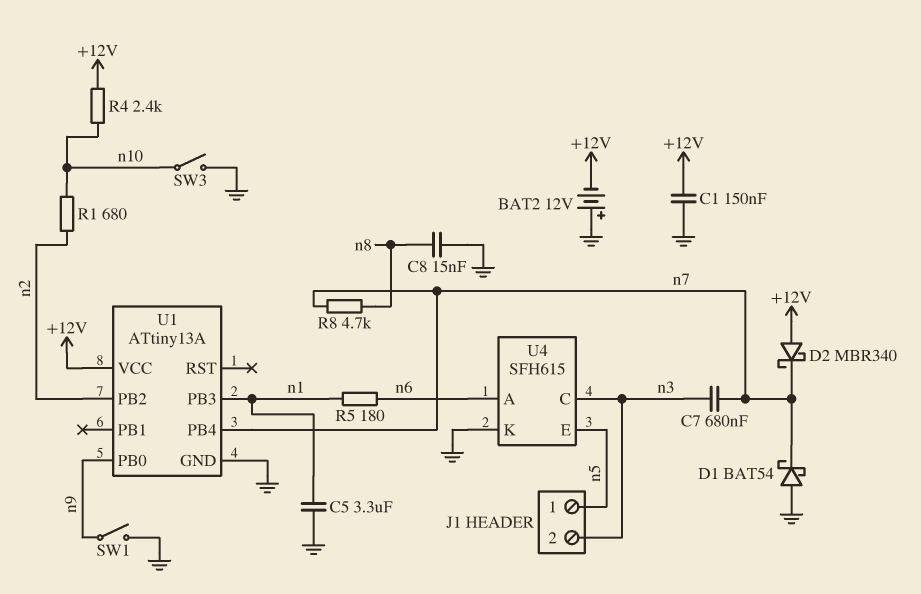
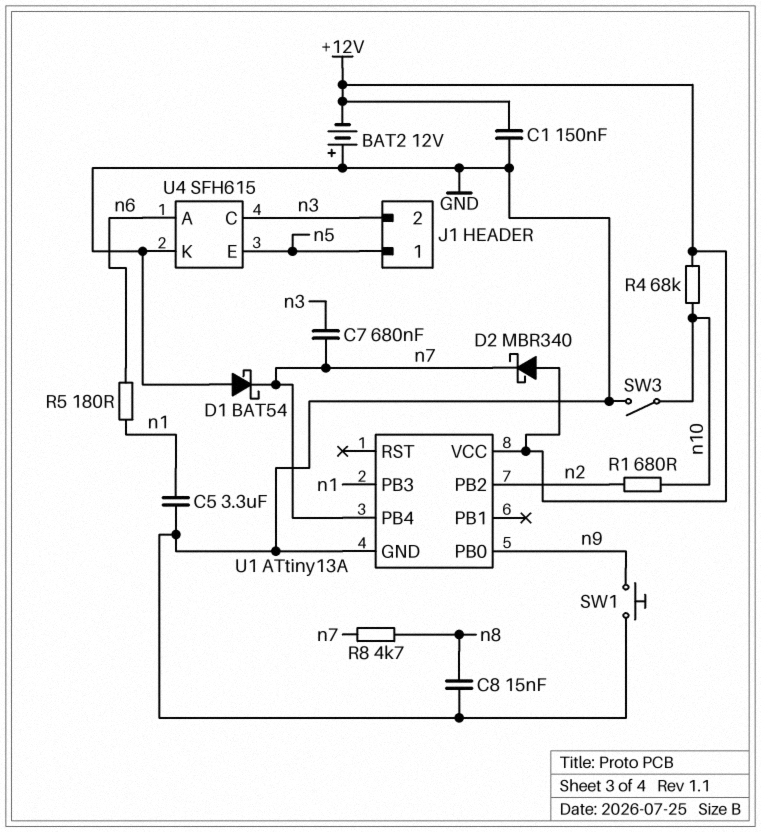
R4: 2.4k (+12V, n10) -> 68k (+12V, n10)
SW1: switch (GND, n9) -> button (GND, n9)

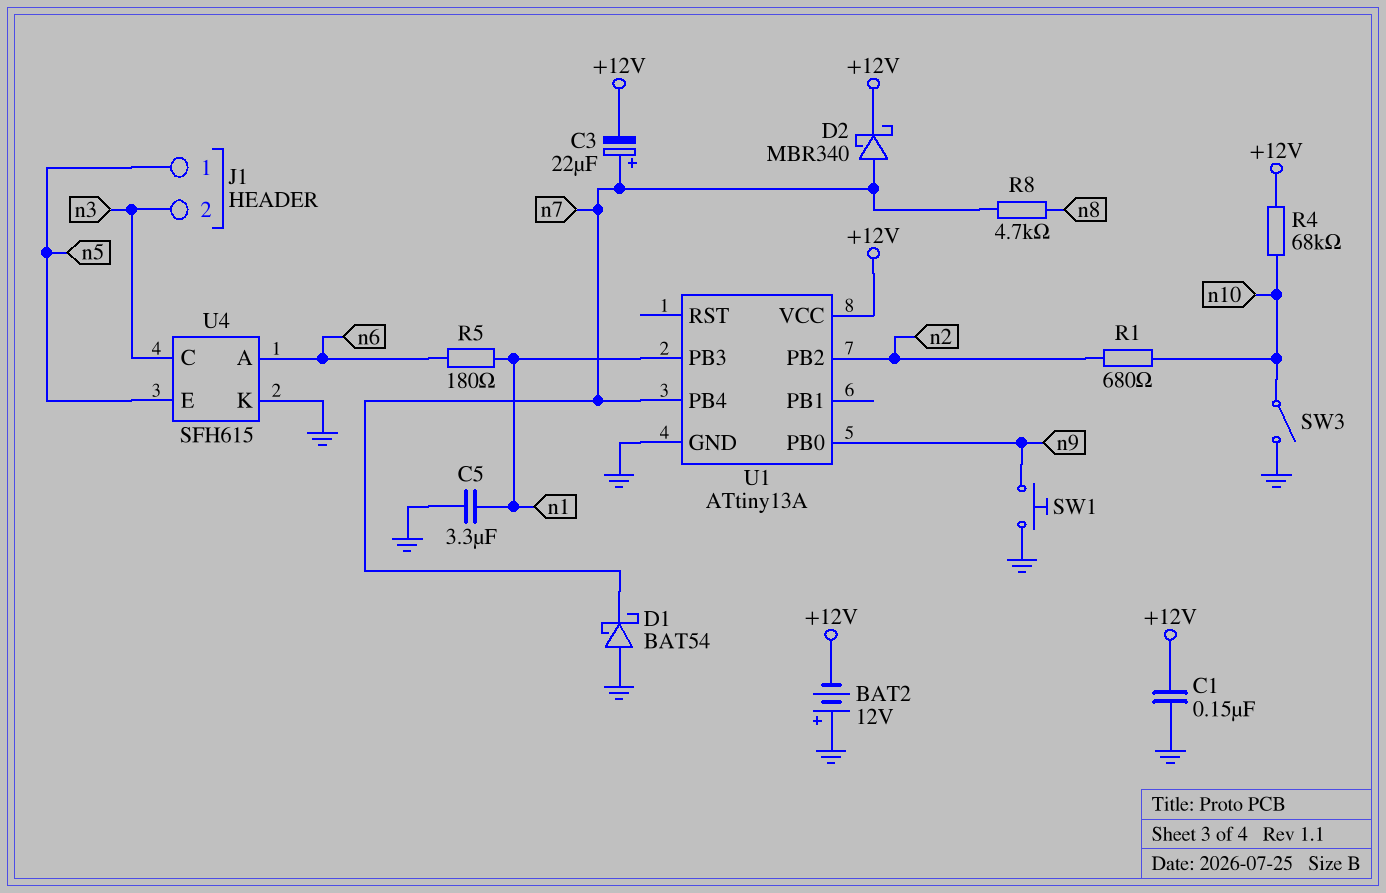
C3: none -> 22uF (plus n7, minus +12V)
C7: 680nF (n3, n7) -> none
C8: 15nF (GND, n8) -> none
D2: schottky MBR340 (A +12V, K n7) -> schottky MBR340 (A n7, K +12V)

